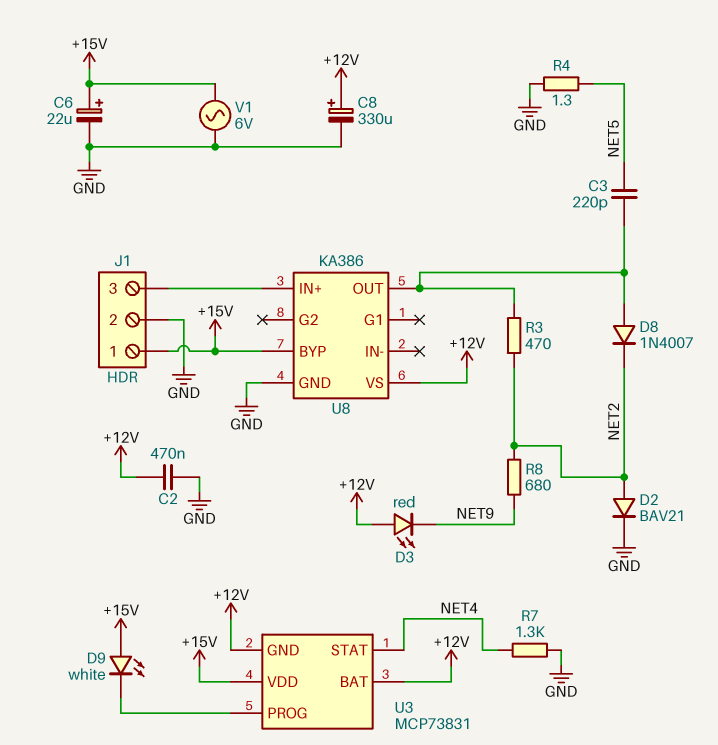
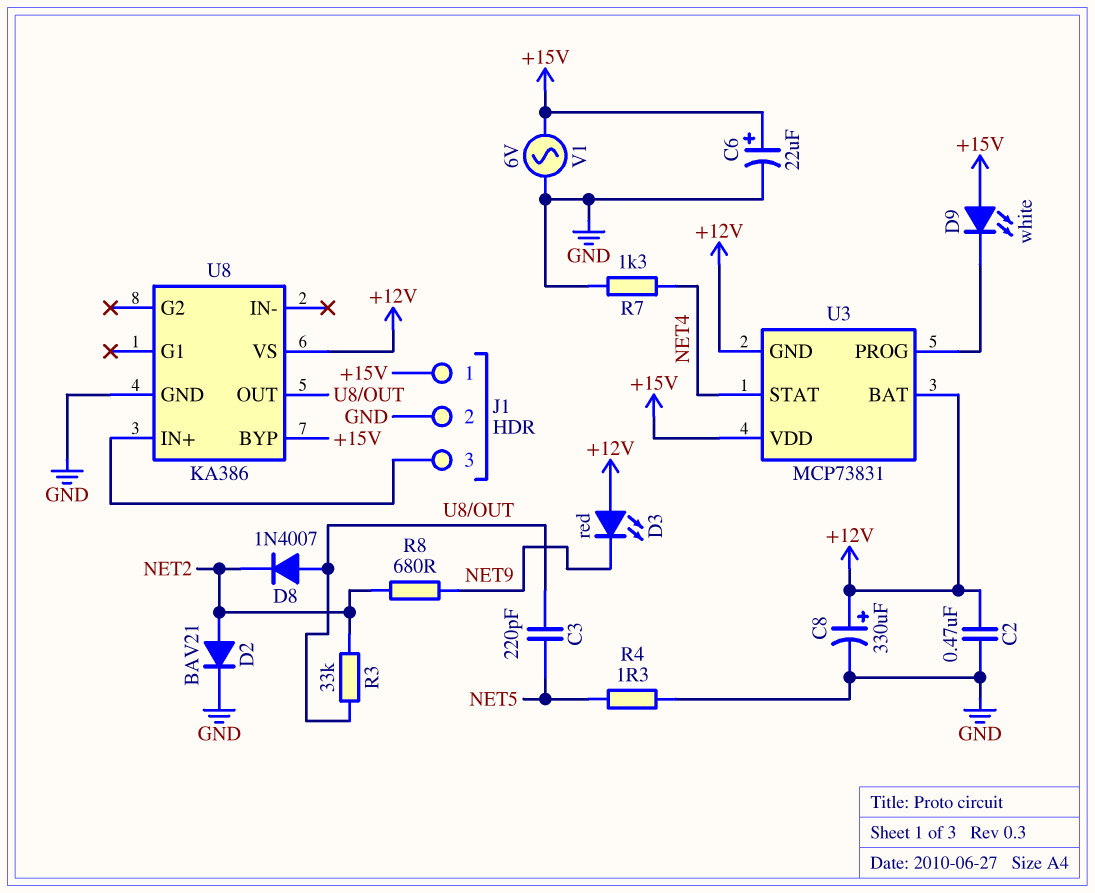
R3: 470 (NET2, U8/OUT) -> 33k (NET2, U8/OUT)

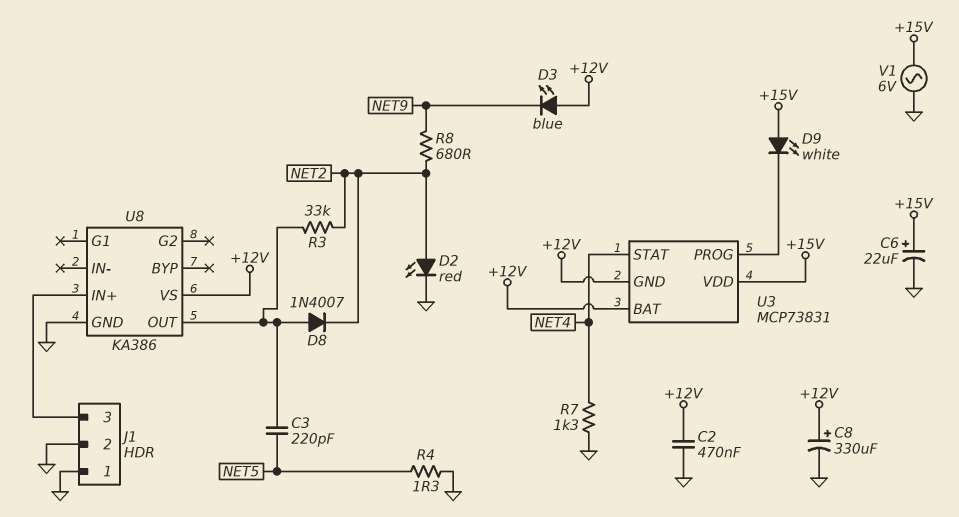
D2: diode BAV21 (A NET2, K GND) -> LED red (A NET2, K GND)
D3: LED red (A +12V, K NET9) -> LED blue (A +12V, K NET9)
J1 pin 1: +15V -> GND
U8 pin BYP: +15V -> none

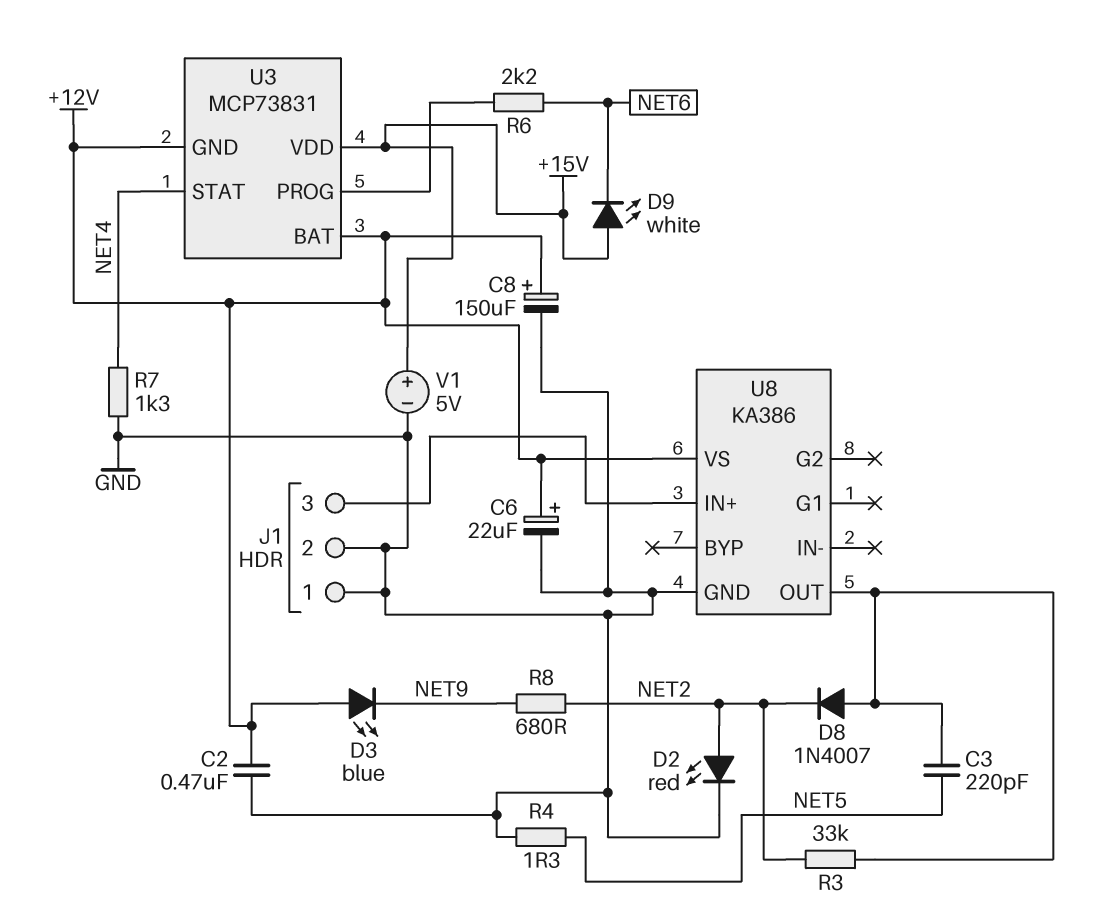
C6: 22uF (plus +15V, minus GND) -> 22uF (plus +12V, minus GND)
C8: 330uF (plus +12V, minus GND) -> 150uF (plus +12V, minus GND)
D9: LED white (A +15V, K U3/PROG) -> LED white (A +15V, K NET6)
R6: none -> 2.2k (NET6, U3/PROG)
V1: AC 6V (+15V, GND) -> 5V (plus +15V, minus GND)

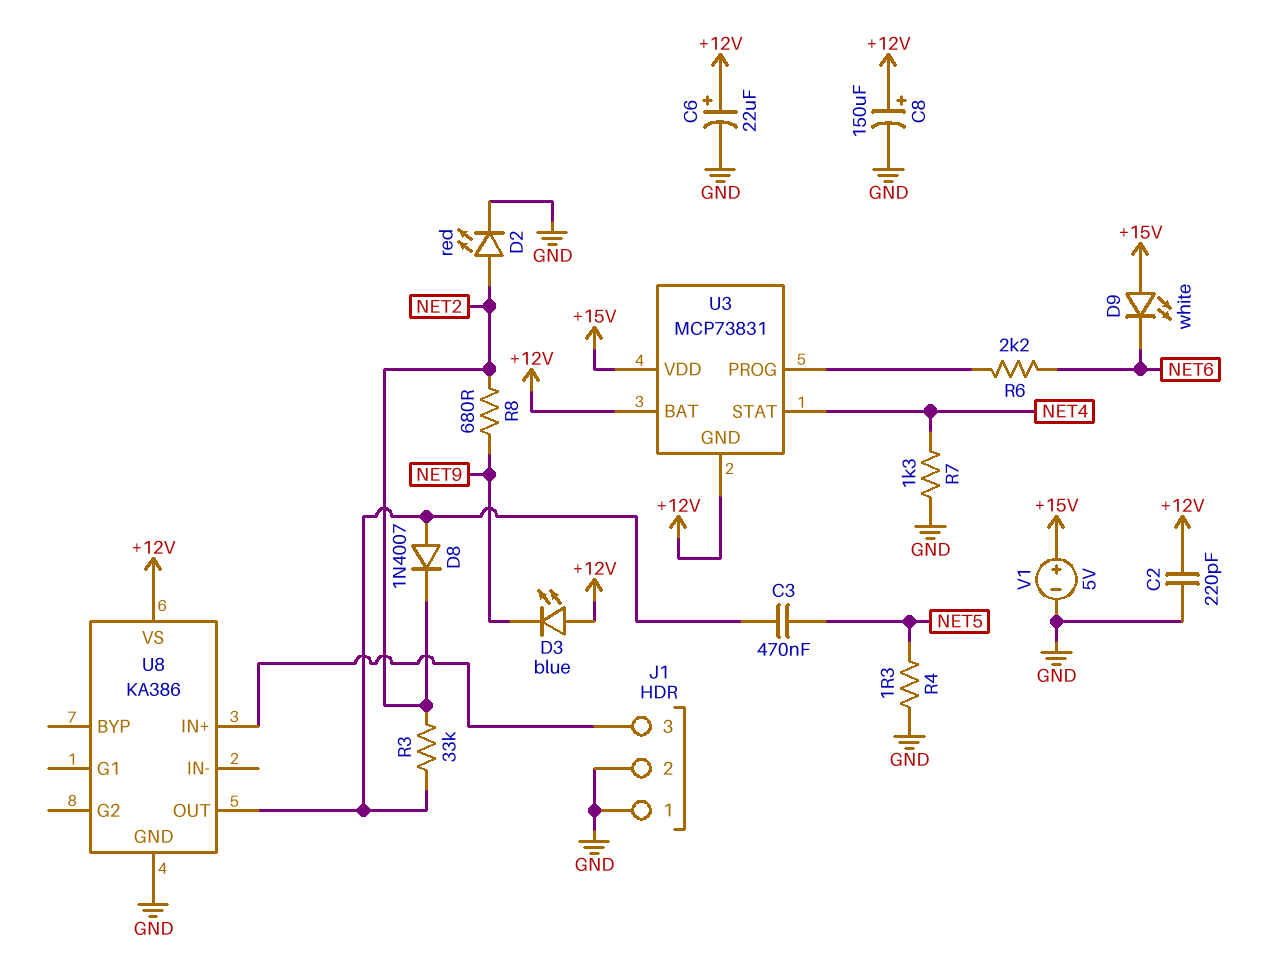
C2: 470nF (+12V, GND) -> 220pF (+12V, GND)
C3: 220pF (NET5, U8/OUT) -> 470nF (NET5, U8/OUT)

